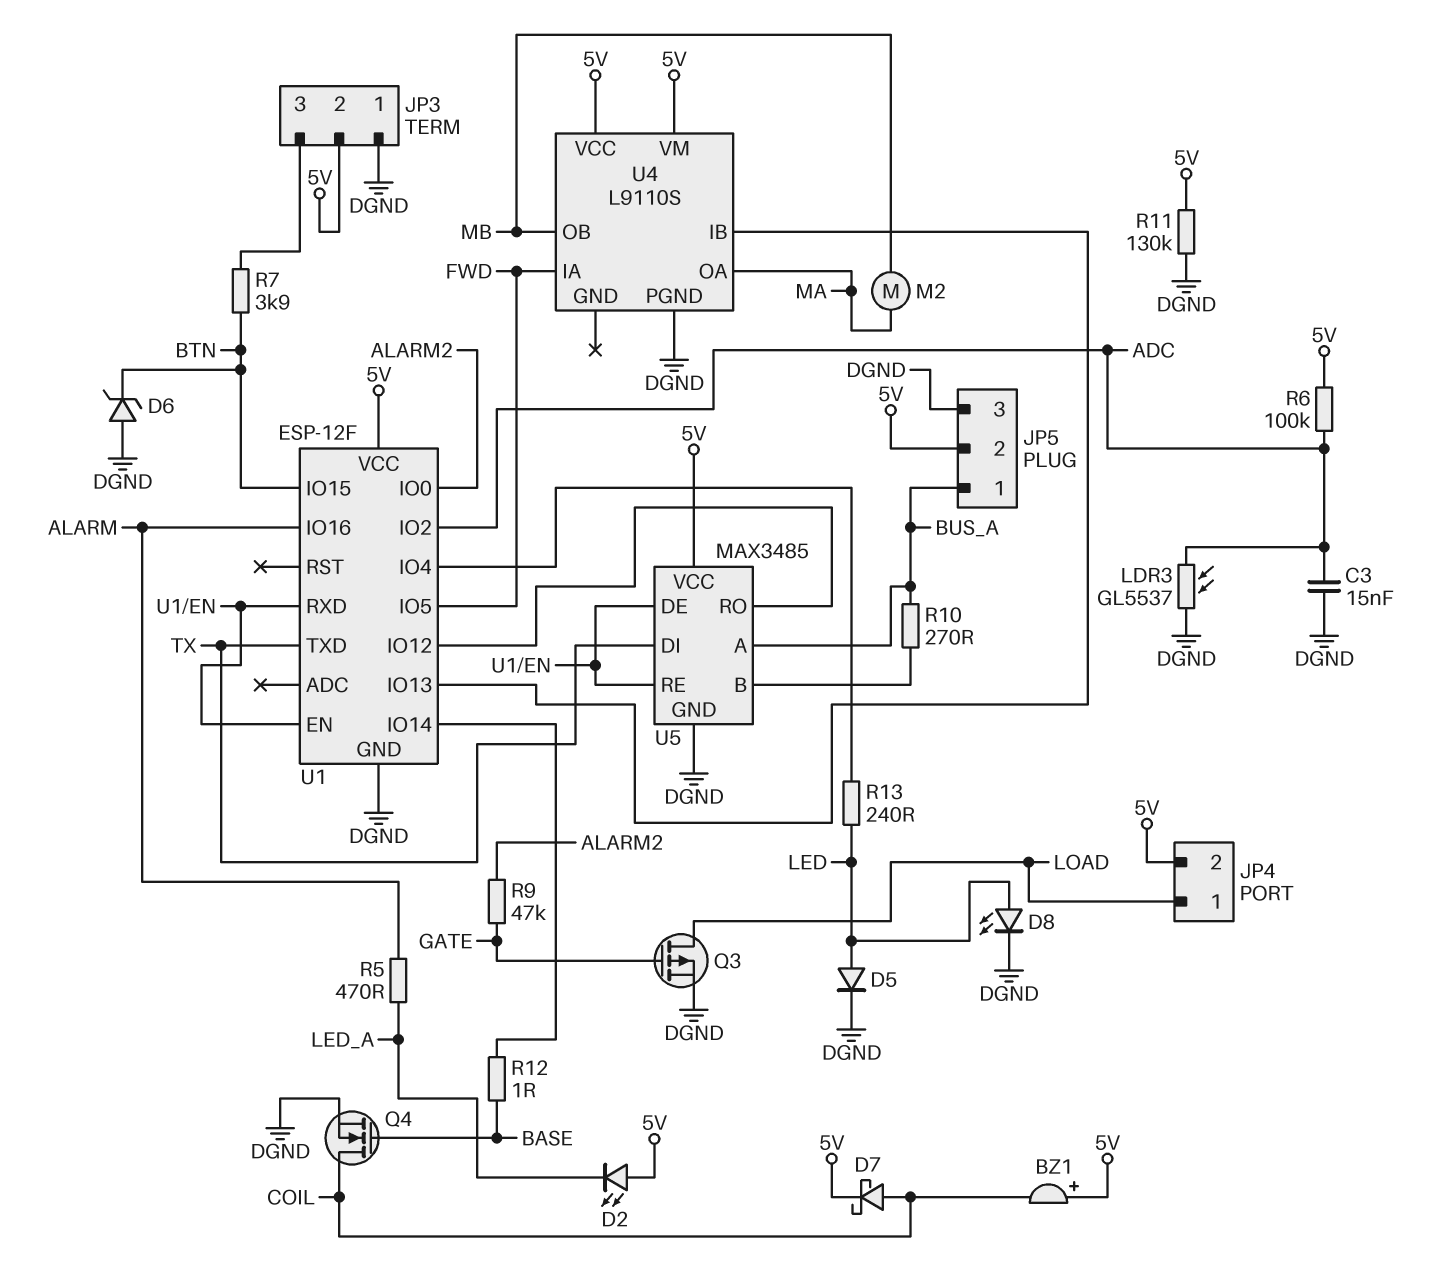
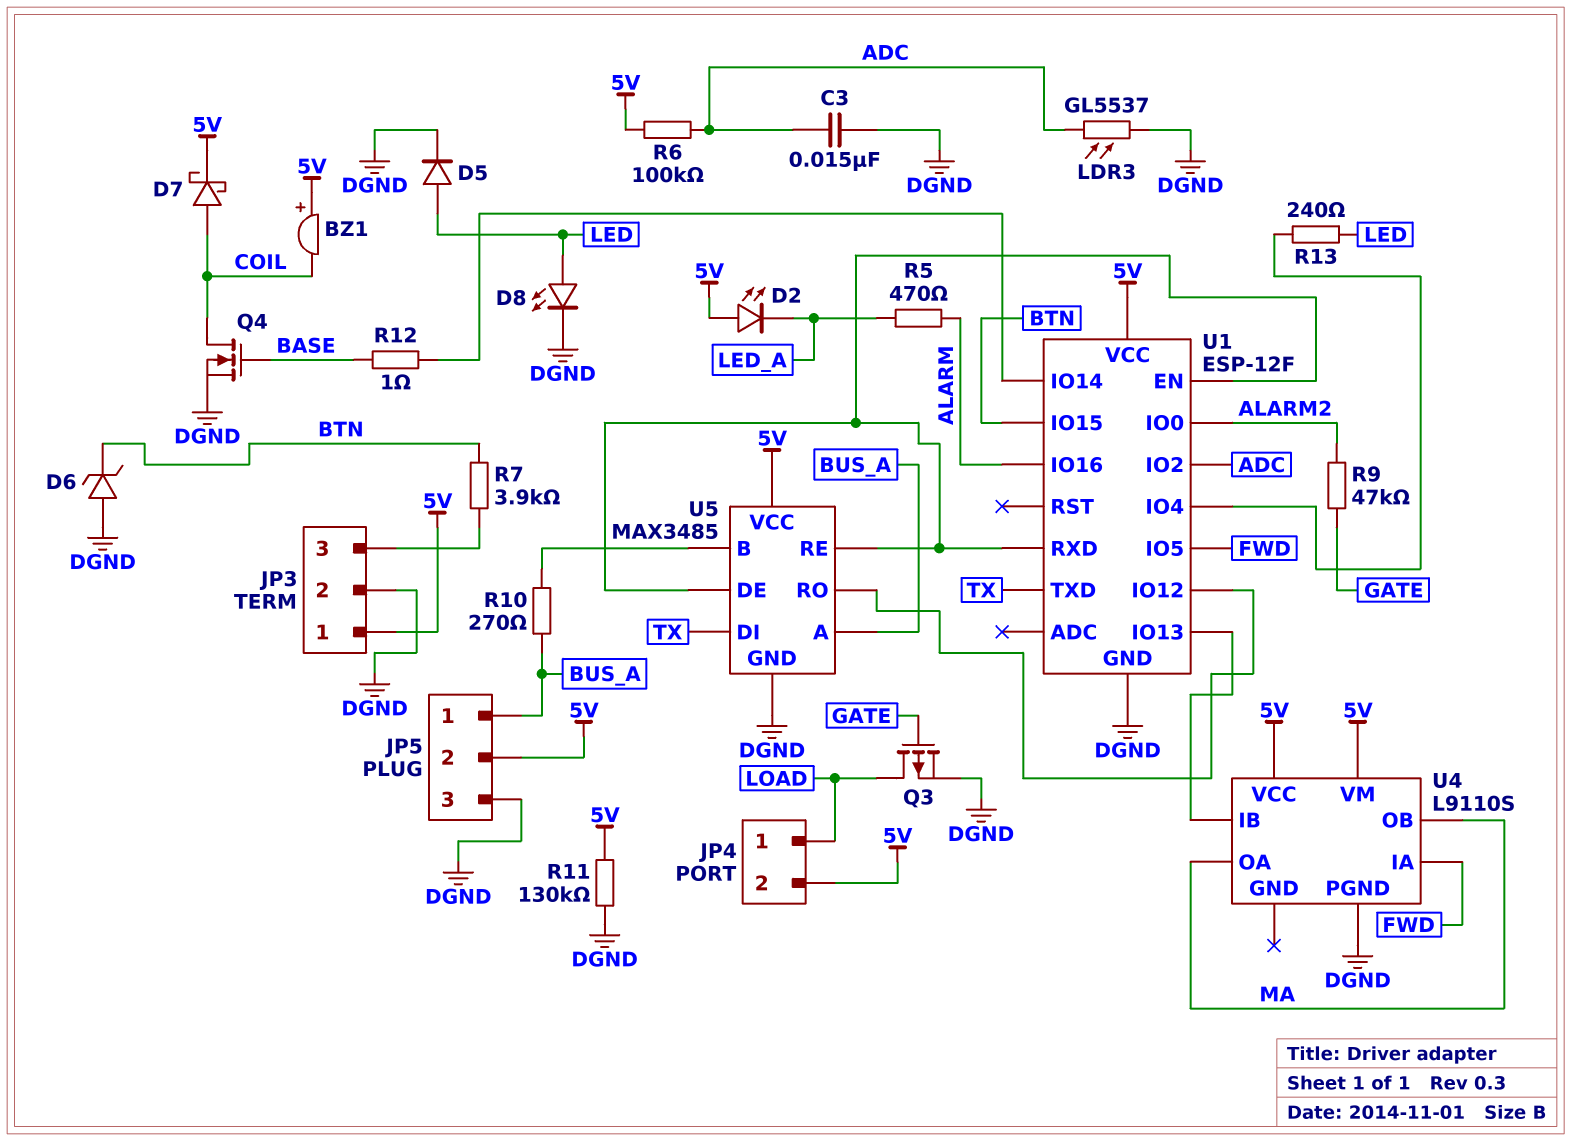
JP3 pin 1: DGND -> 5V
JP3 pin 2: 5V -> DGND
M2: motor (MA, MB) -> none
U4 pin OB: MB -> MA

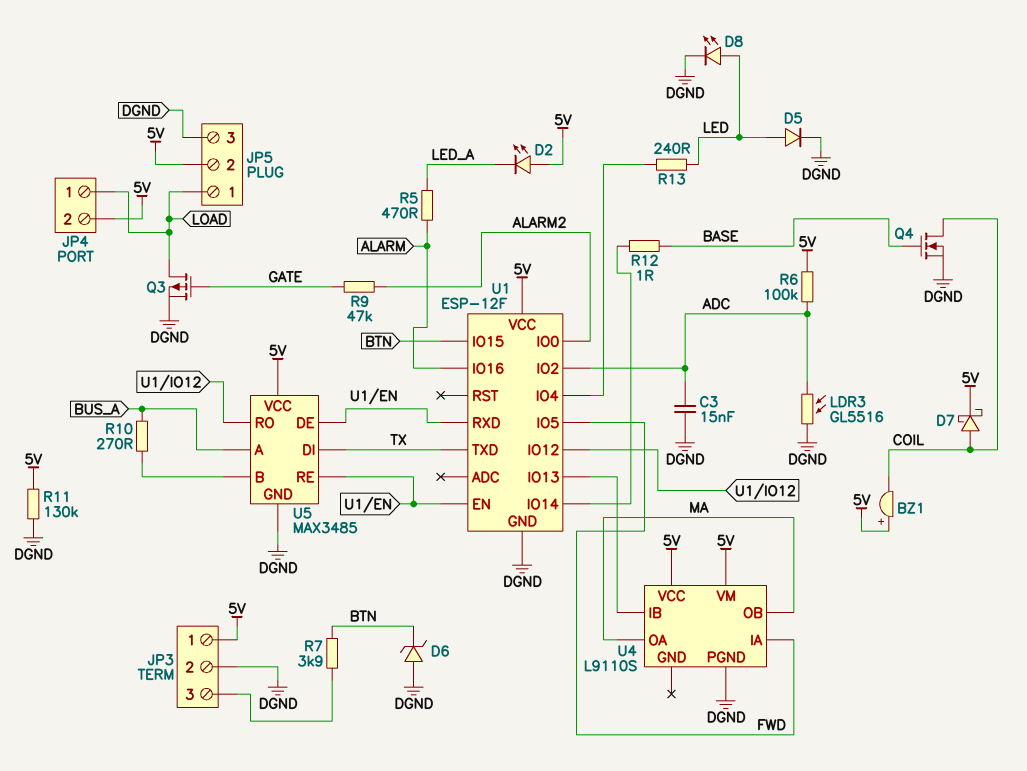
JP5 pin 1: BUS_A -> LOAD
LDR3: GL5537 (ADC, DGND) -> GL5516 (ADC, DGND)

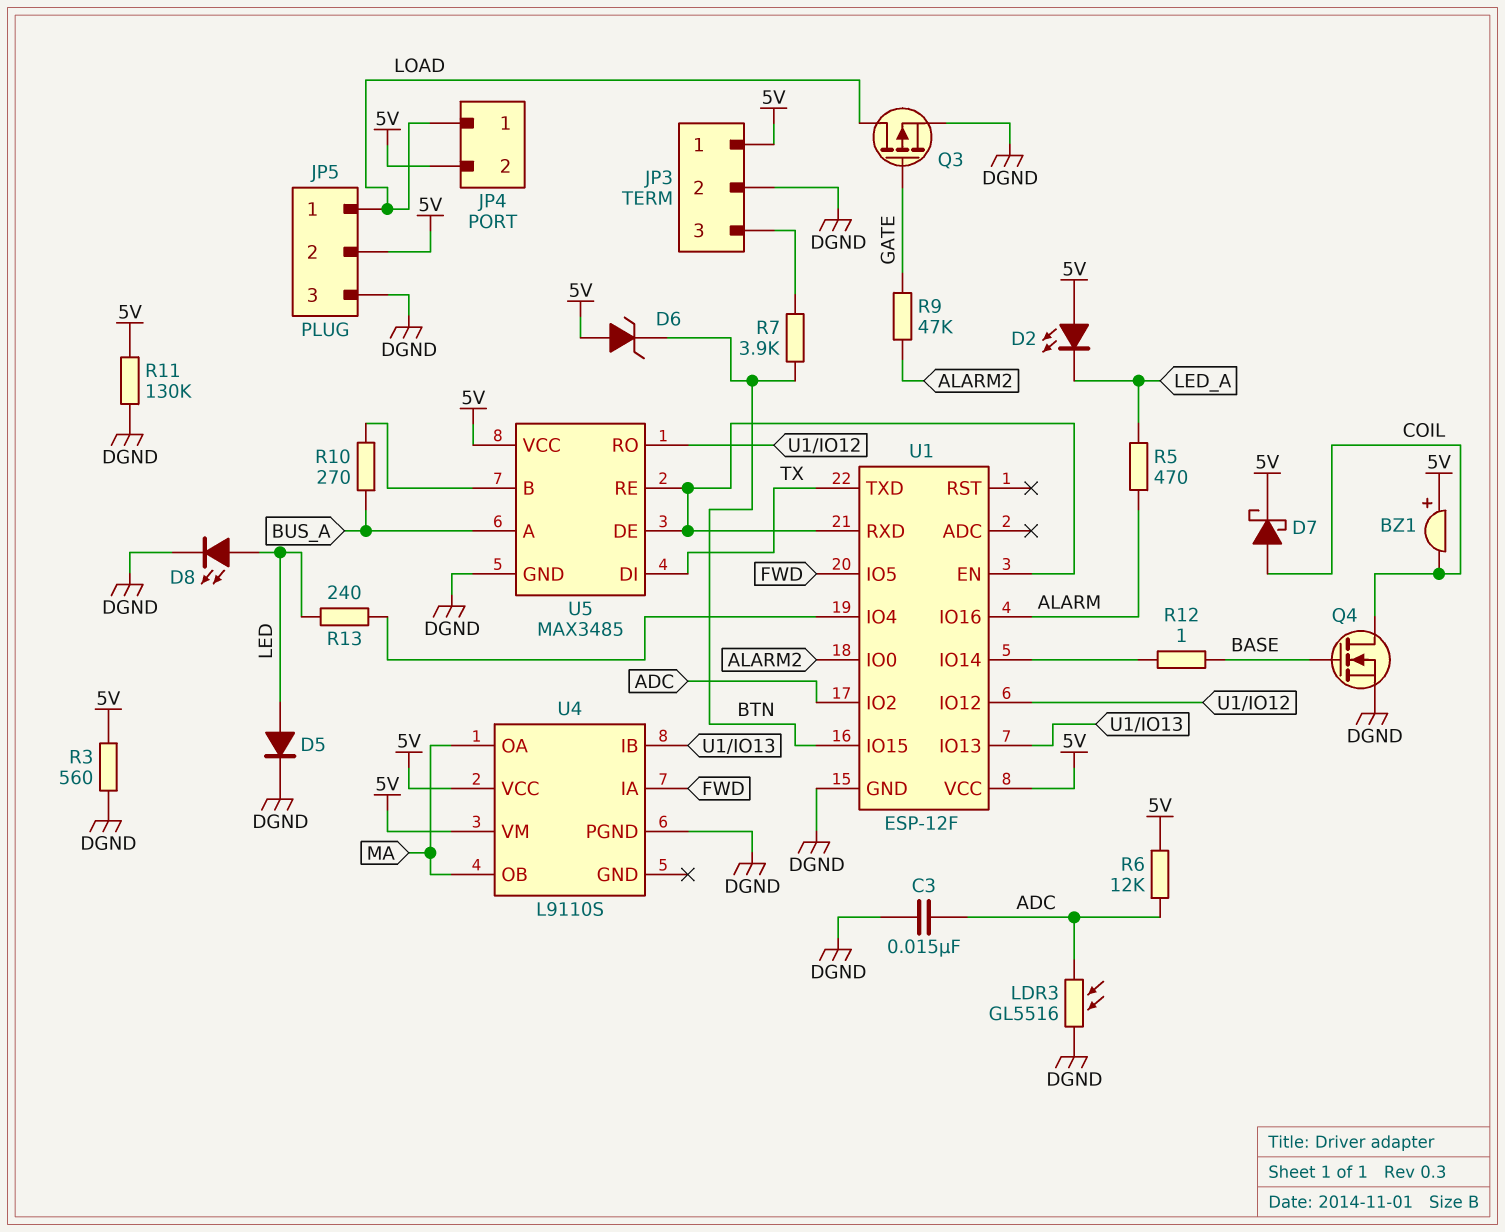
D6: zener (A DGND, K BTN) -> zener (A 5V, K BTN)
R3: none -> 560 (5V, DGND)
R6: 100k (5V, ADC) -> 12k (5V, ADC)

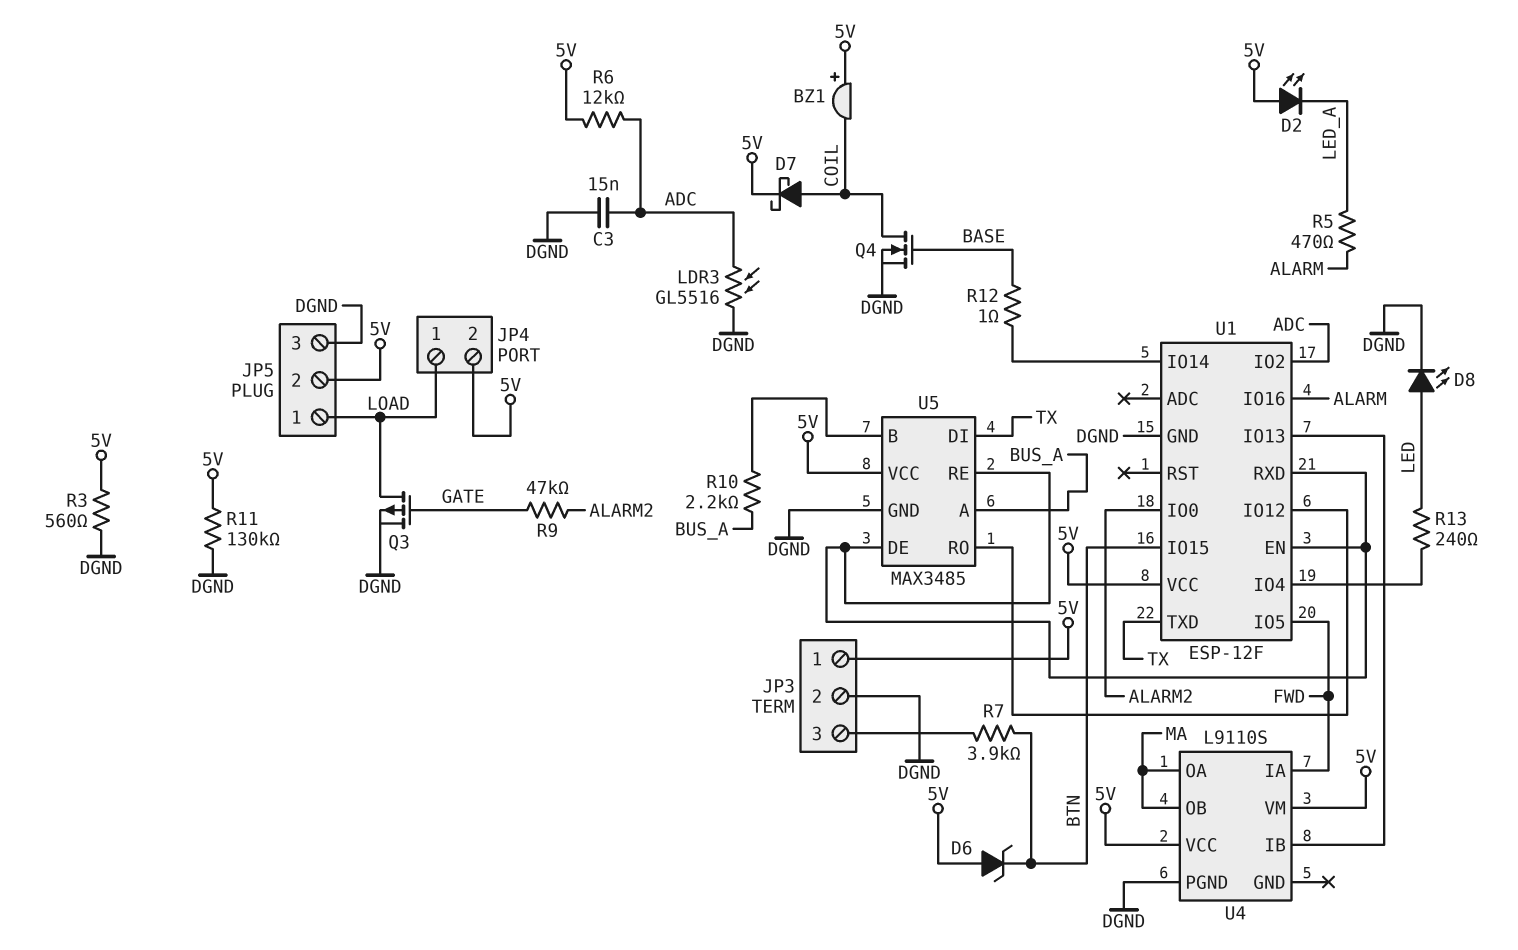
D5: diode (A LED, K DGND) -> none
R10: 270 (BUS_A, U5/B) -> 2.2k (BUS_A, U5/B)

